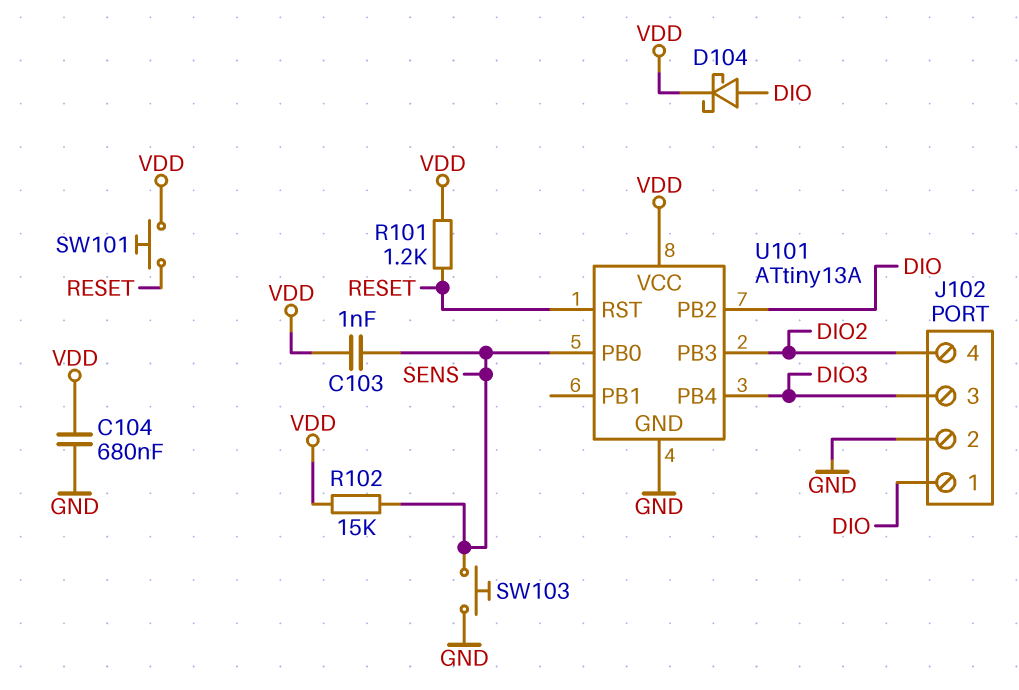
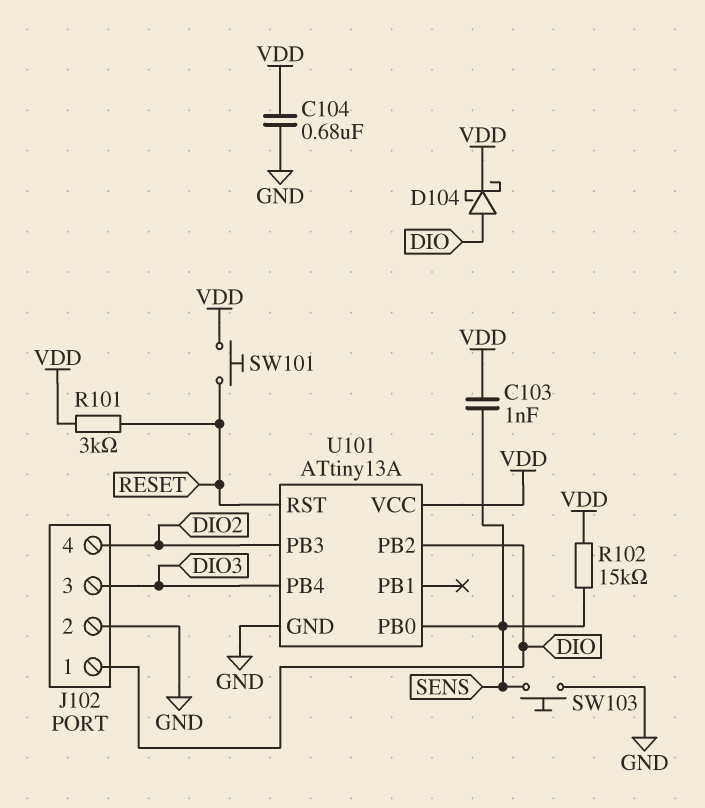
R101: 1.2k (RESET, VDD) -> 3k (RESET, VDD)

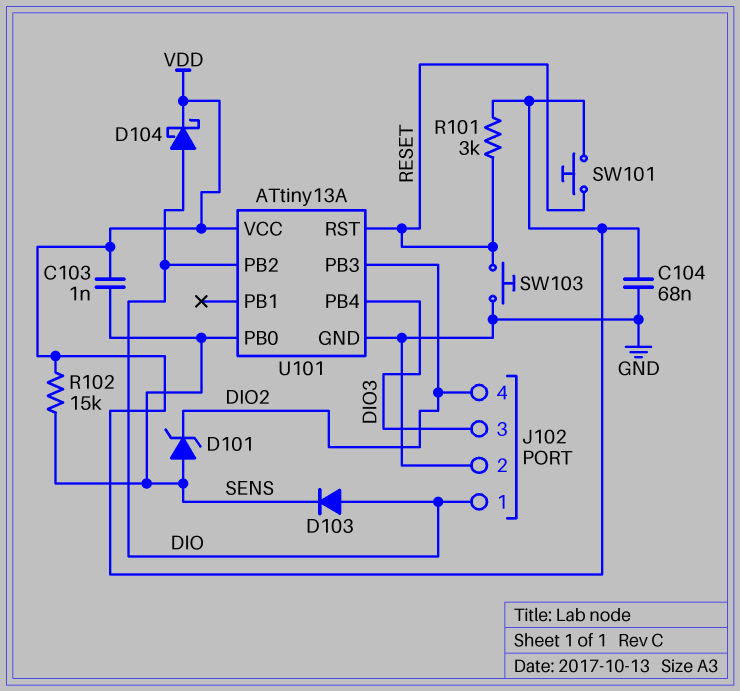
C104: 680nF (GND, VDD) -> 68nF (GND, VDD)
D101: none -> zener (A SENS, K DIO2)
D103: none -> diode (A DIO, K SENS)
SW103: button (GND, SENS) -> button (GND, RESET)

